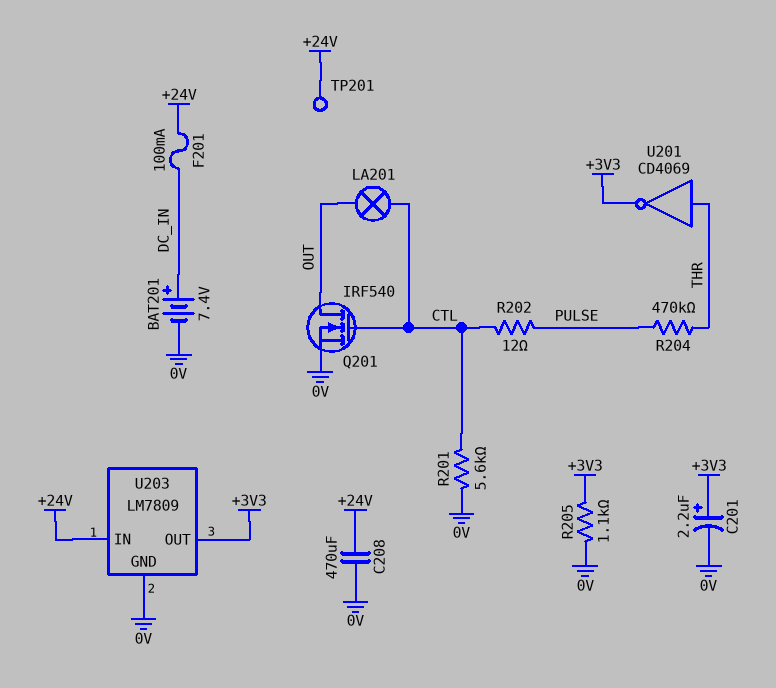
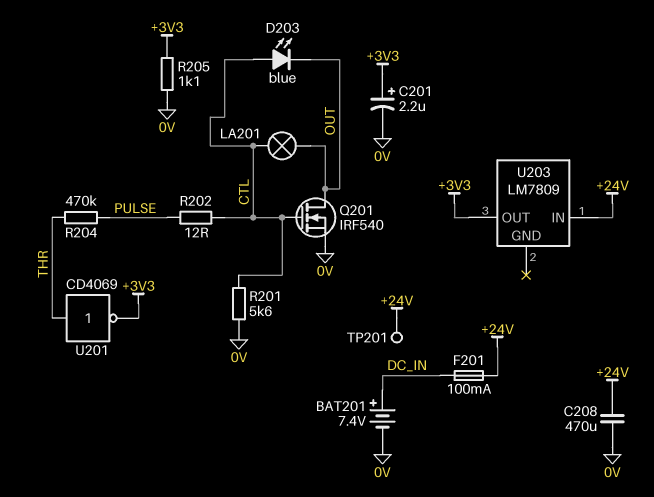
D203: none -> LED blue (A CTL, K OUT)
U203 pin GND: 0V -> none

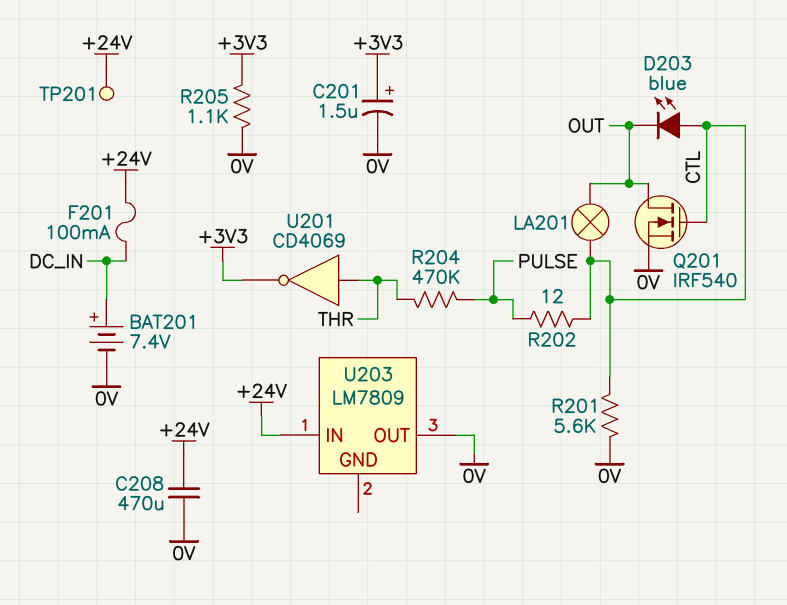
C201: 2.2uF (plus +3V3, minus 0V) -> 1.5uF (plus +3V3, minus 0V)
U203 pin OUT: +3V3 -> 0V

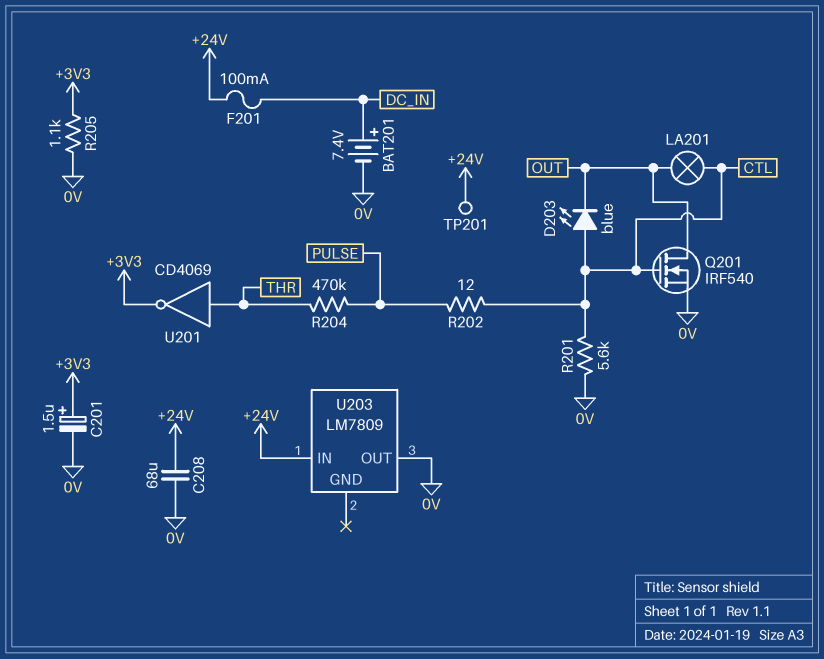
C208: 470uF (+24V, 0V) -> 68uF (+24V, 0V)

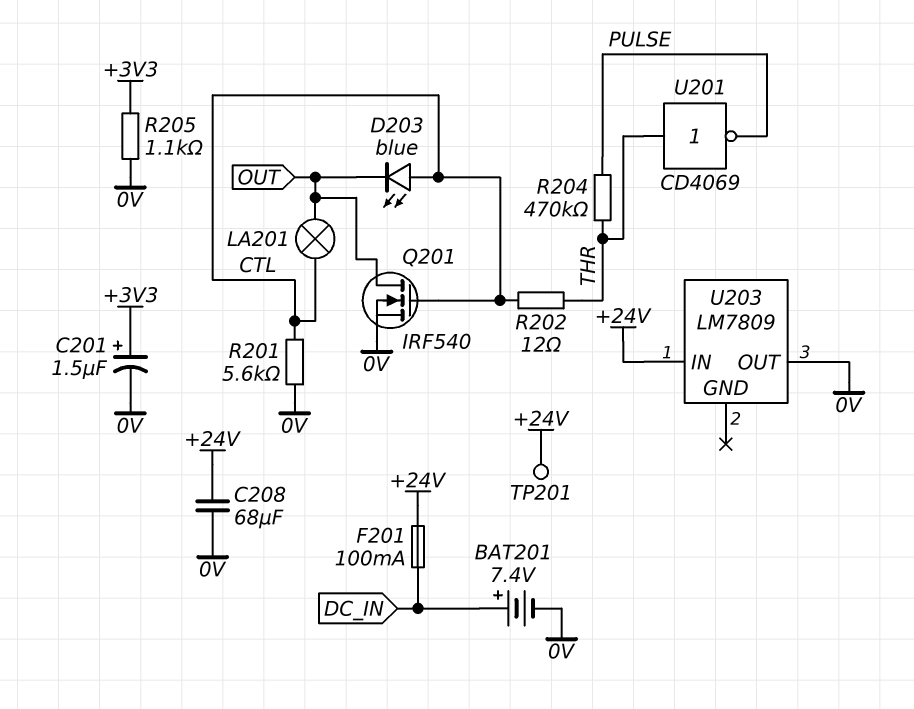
R202: 12 (CTL, PULSE) -> 12 (CTL, THR)
U201: NOT CD4069 (in THR, out +3V3) -> NOT CD4069 (in THR, out PULSE)

